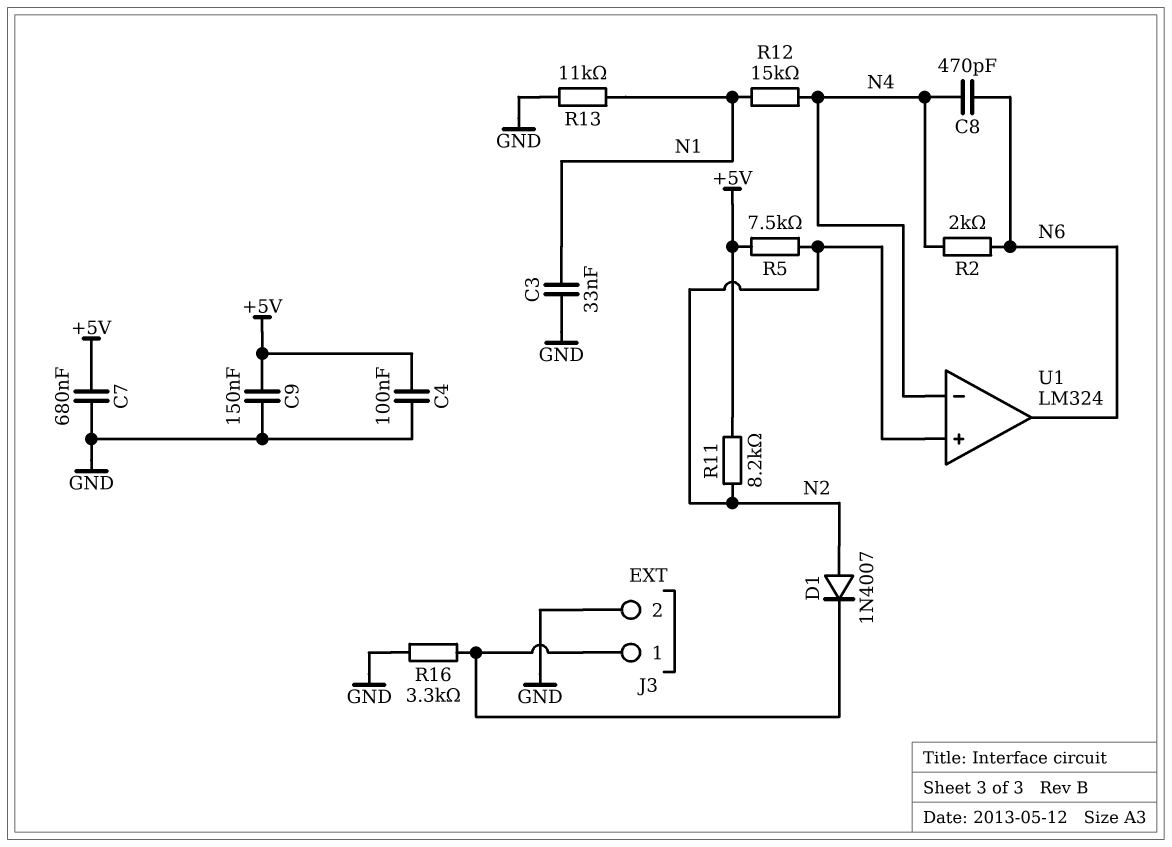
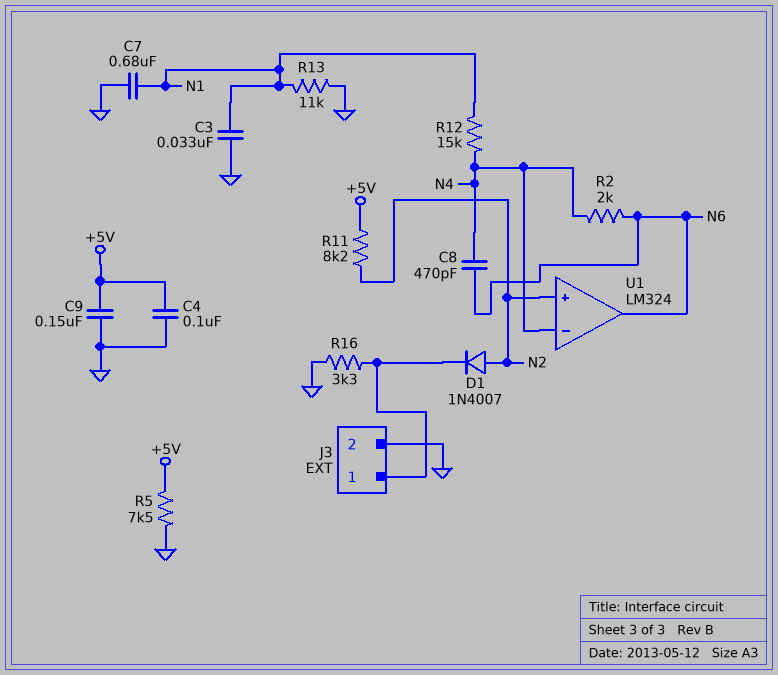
C7: 680nF (+5V, GND) -> 680nF (GND, N1)
R5: 7.5k (+5V, N2) -> 7.5k (+5V, GND)

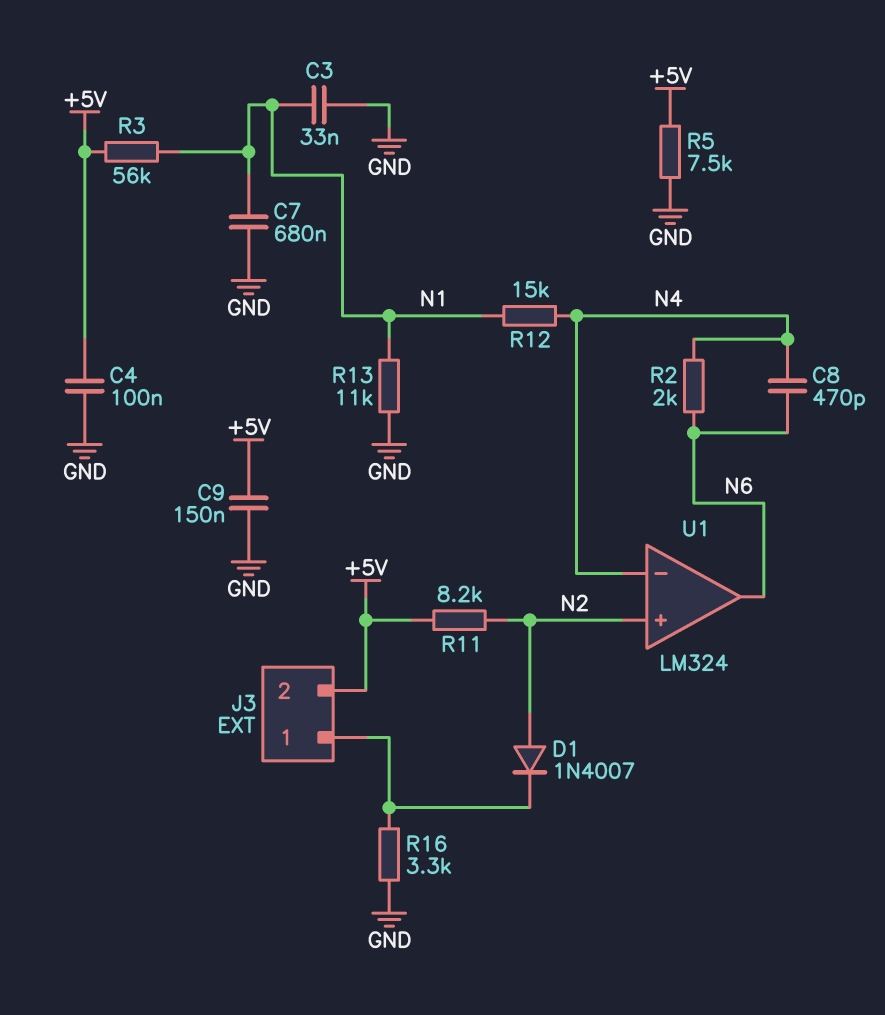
J3 pin 2: GND -> +5V
R3: none -> 56k (+5V, N1)

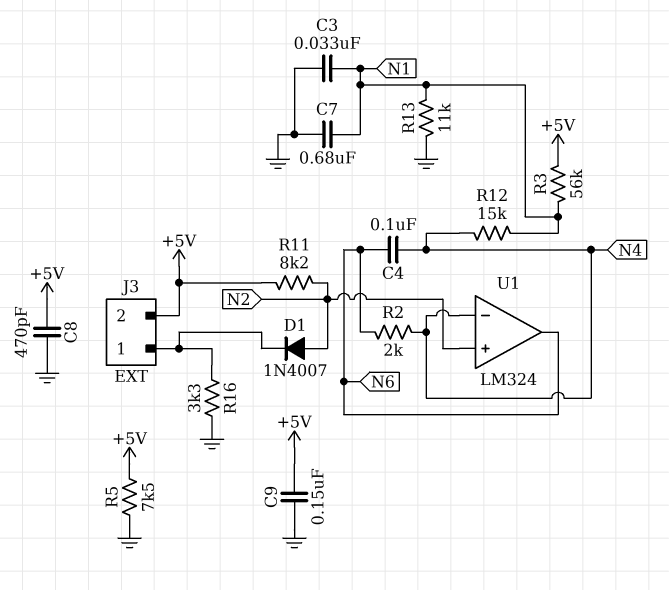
C4: 100nF (+5V, GND) -> 100nF (N4, N6)
C8: 470pF (N4, N6) -> 470pF (+5V, GND)

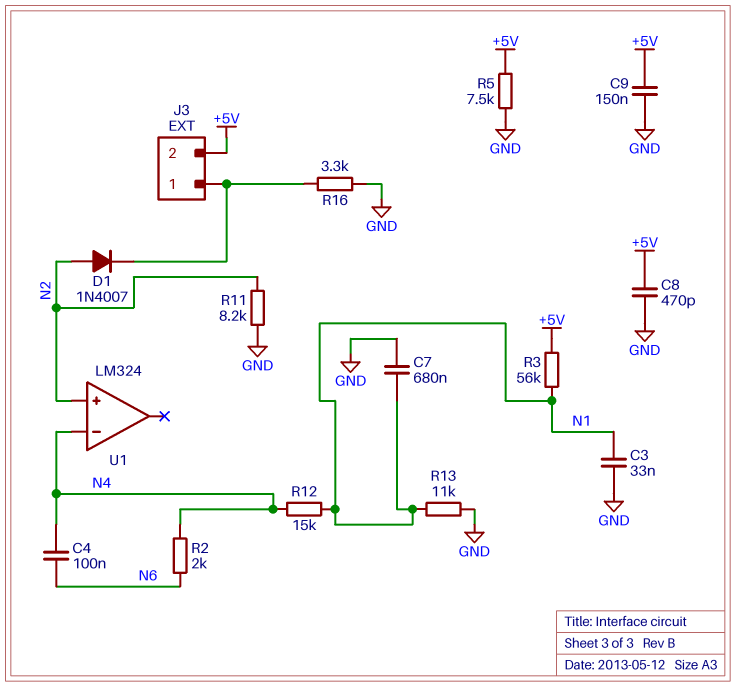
R11: 8.2k (+5V, N2) -> 8.2k (GND, N2)
U1 pin out: N6 -> none

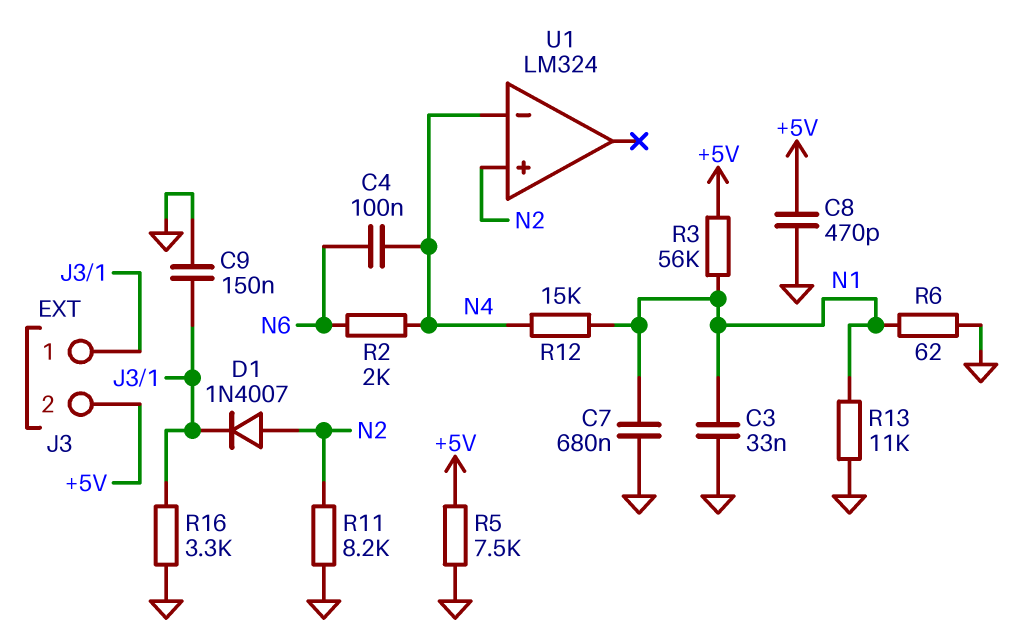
C9: 150nF (+5V, GND) -> 150nF (GND, J3/1)
R6: none -> 62 (GND, N1)

